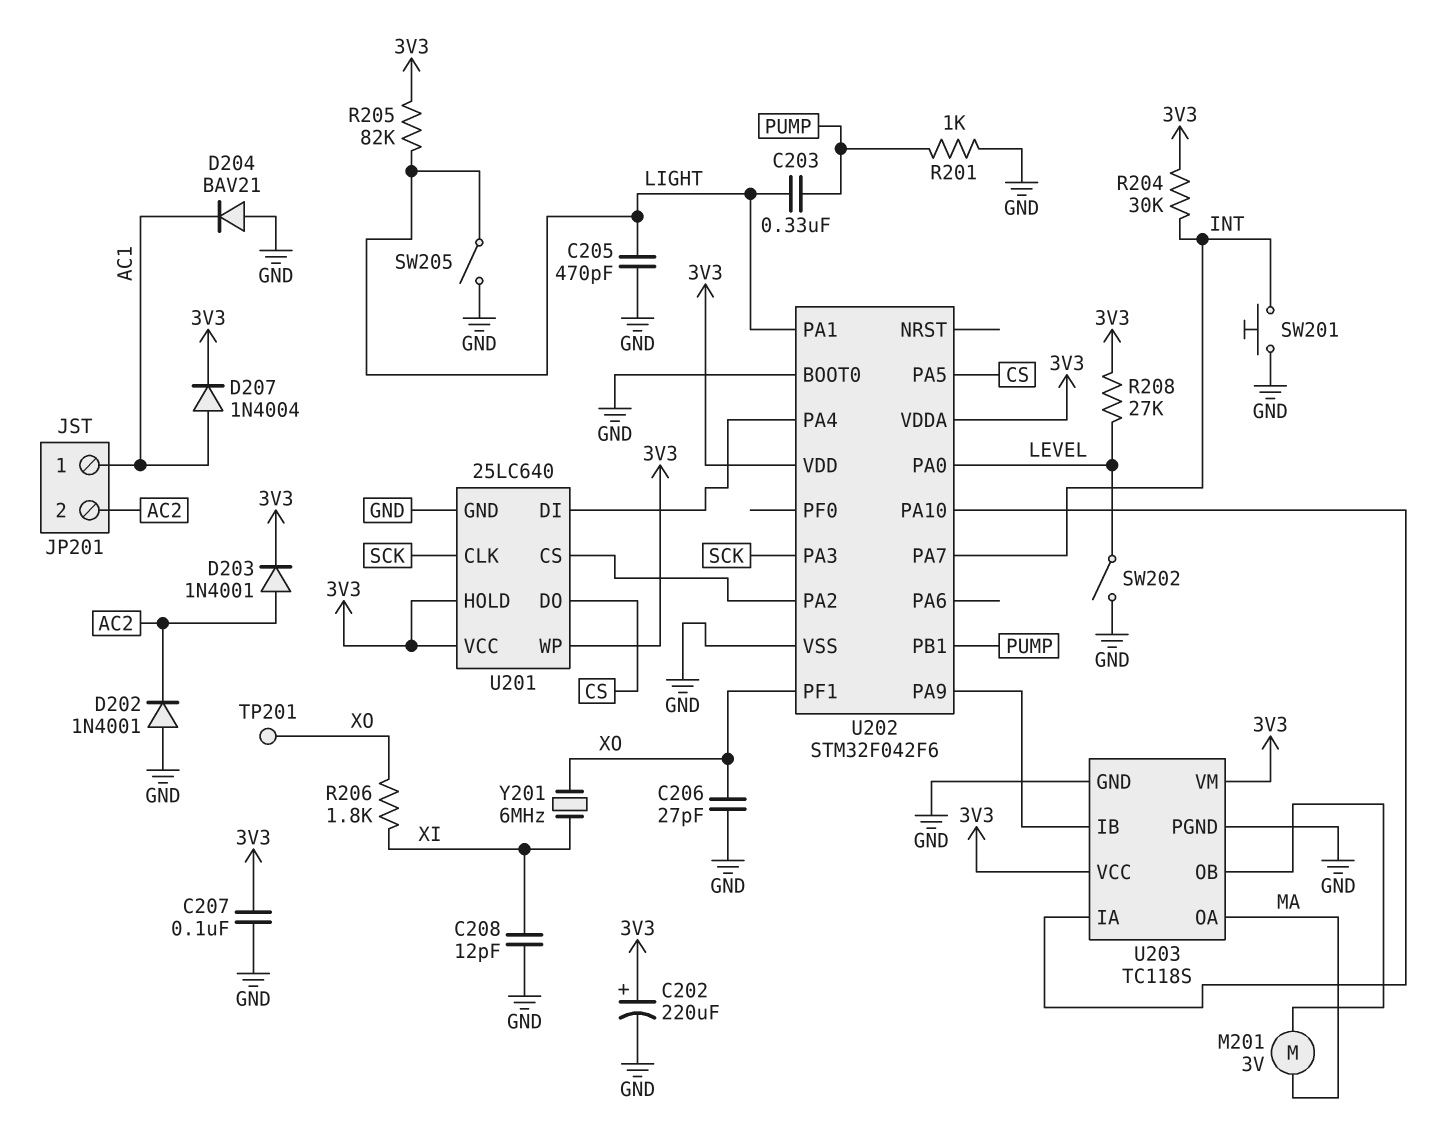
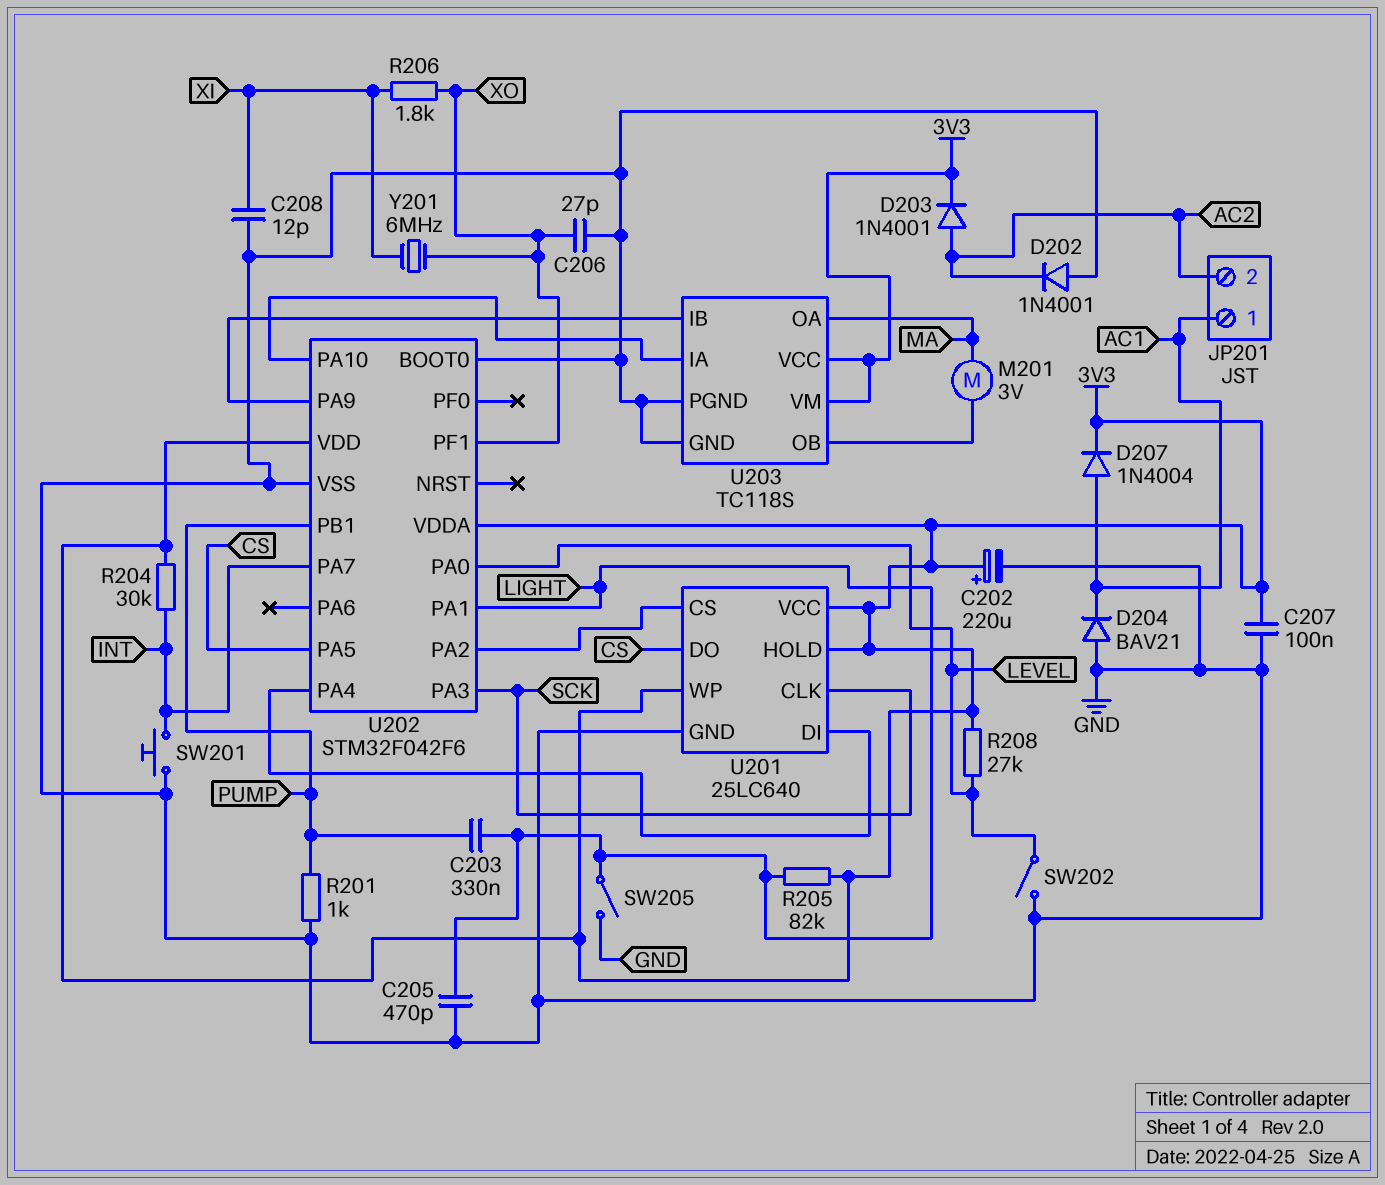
TP201: test point (XO) -> none

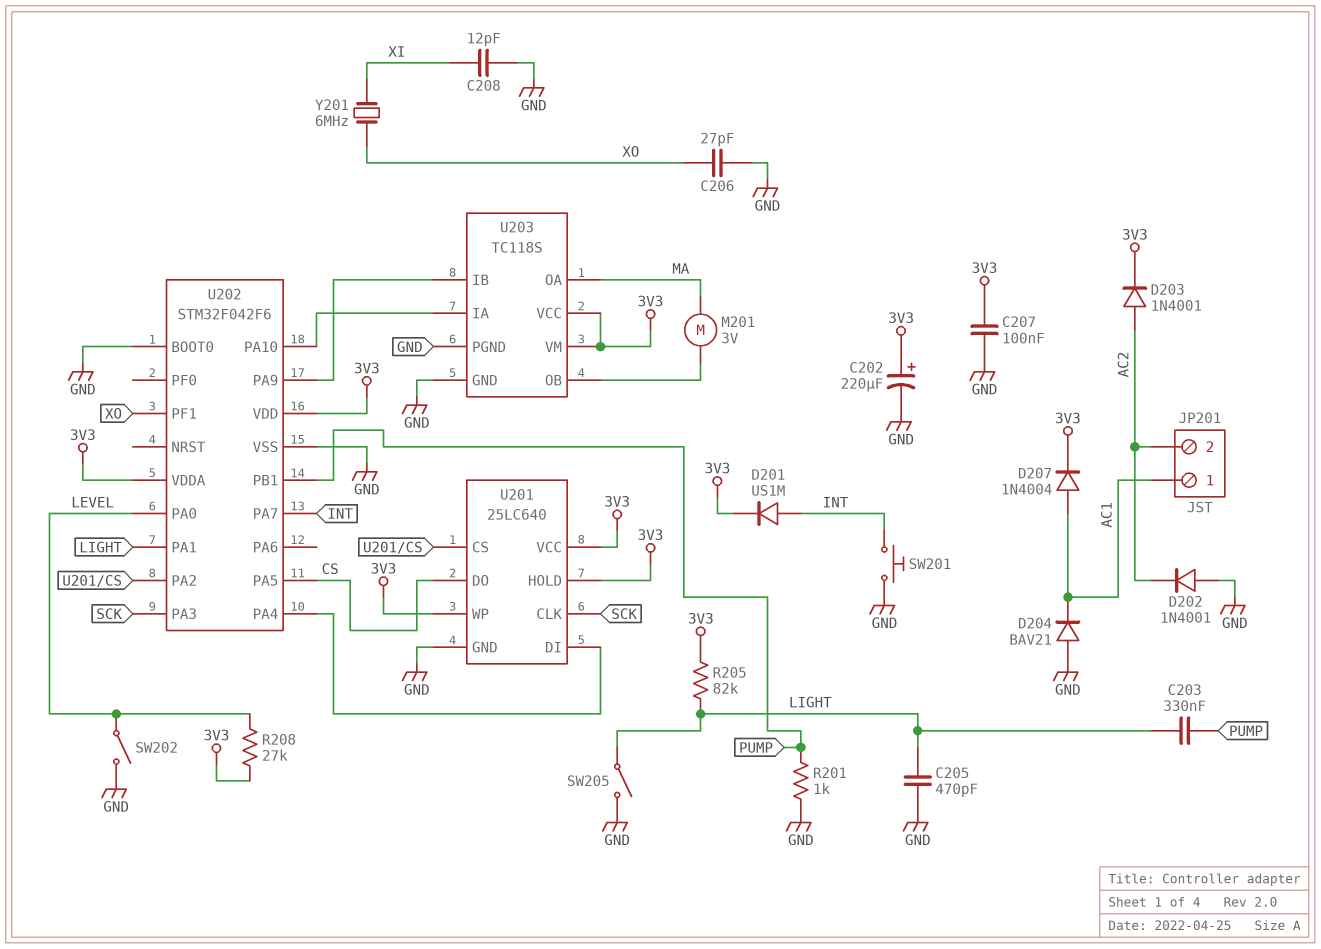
D201: none -> diode US1M (A INT, K 3V3)
R204: 30k (3V3, INT) -> none
R206: 1.8k (XI, XO) -> none

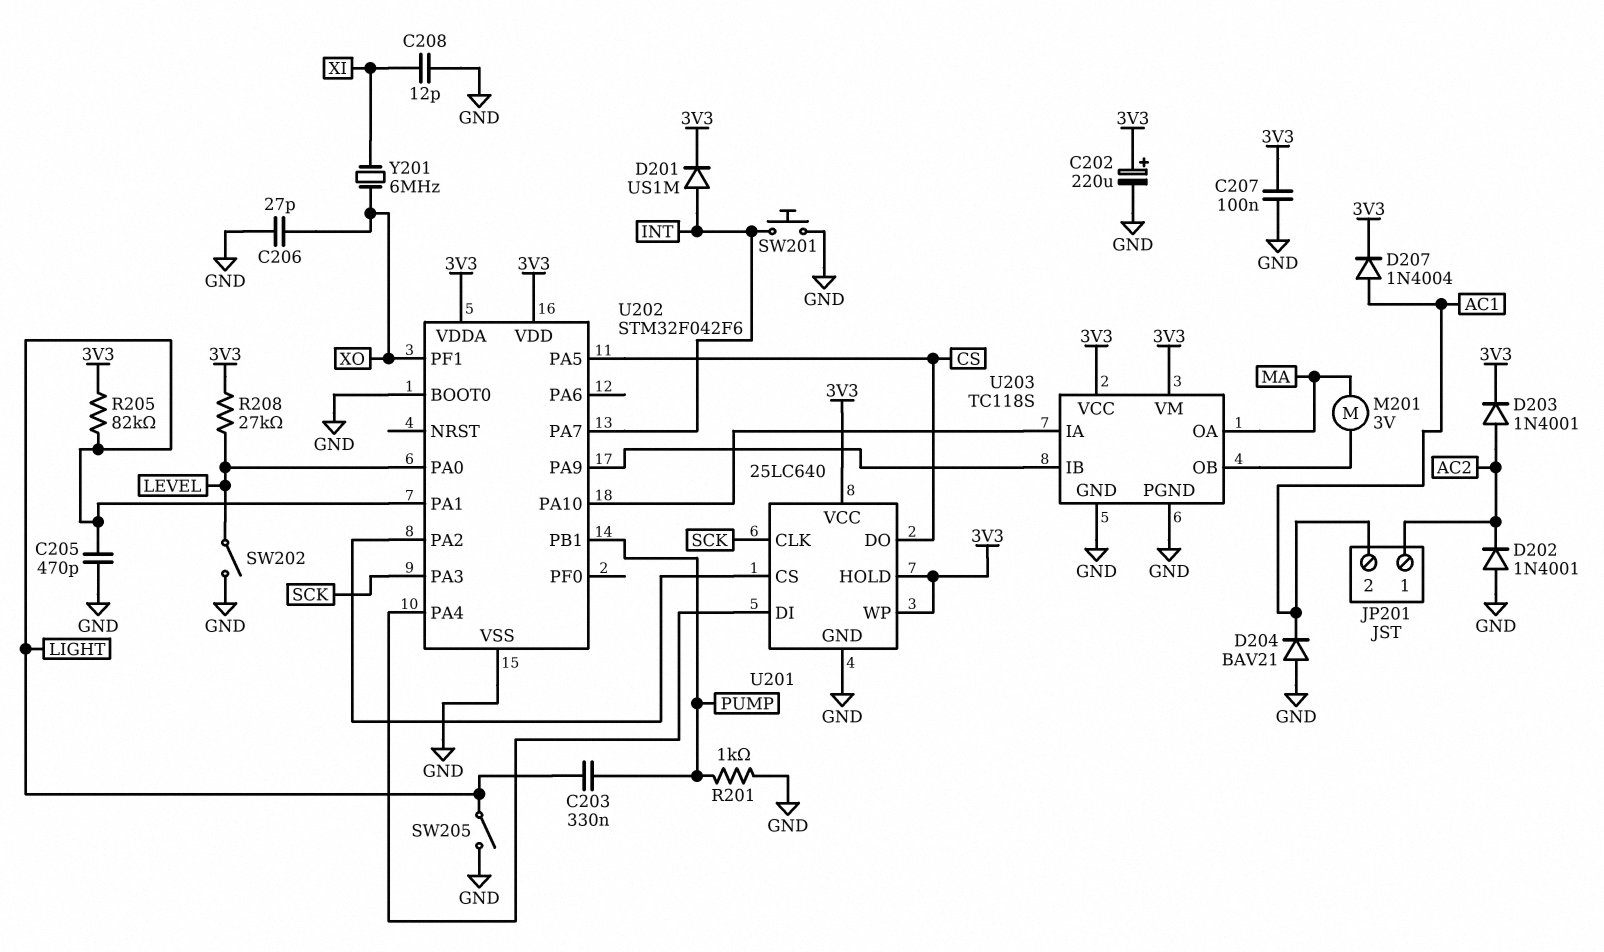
JP201 pin 1: AC1 -> AC2
JP201 pin 2: AC2 -> AC1

